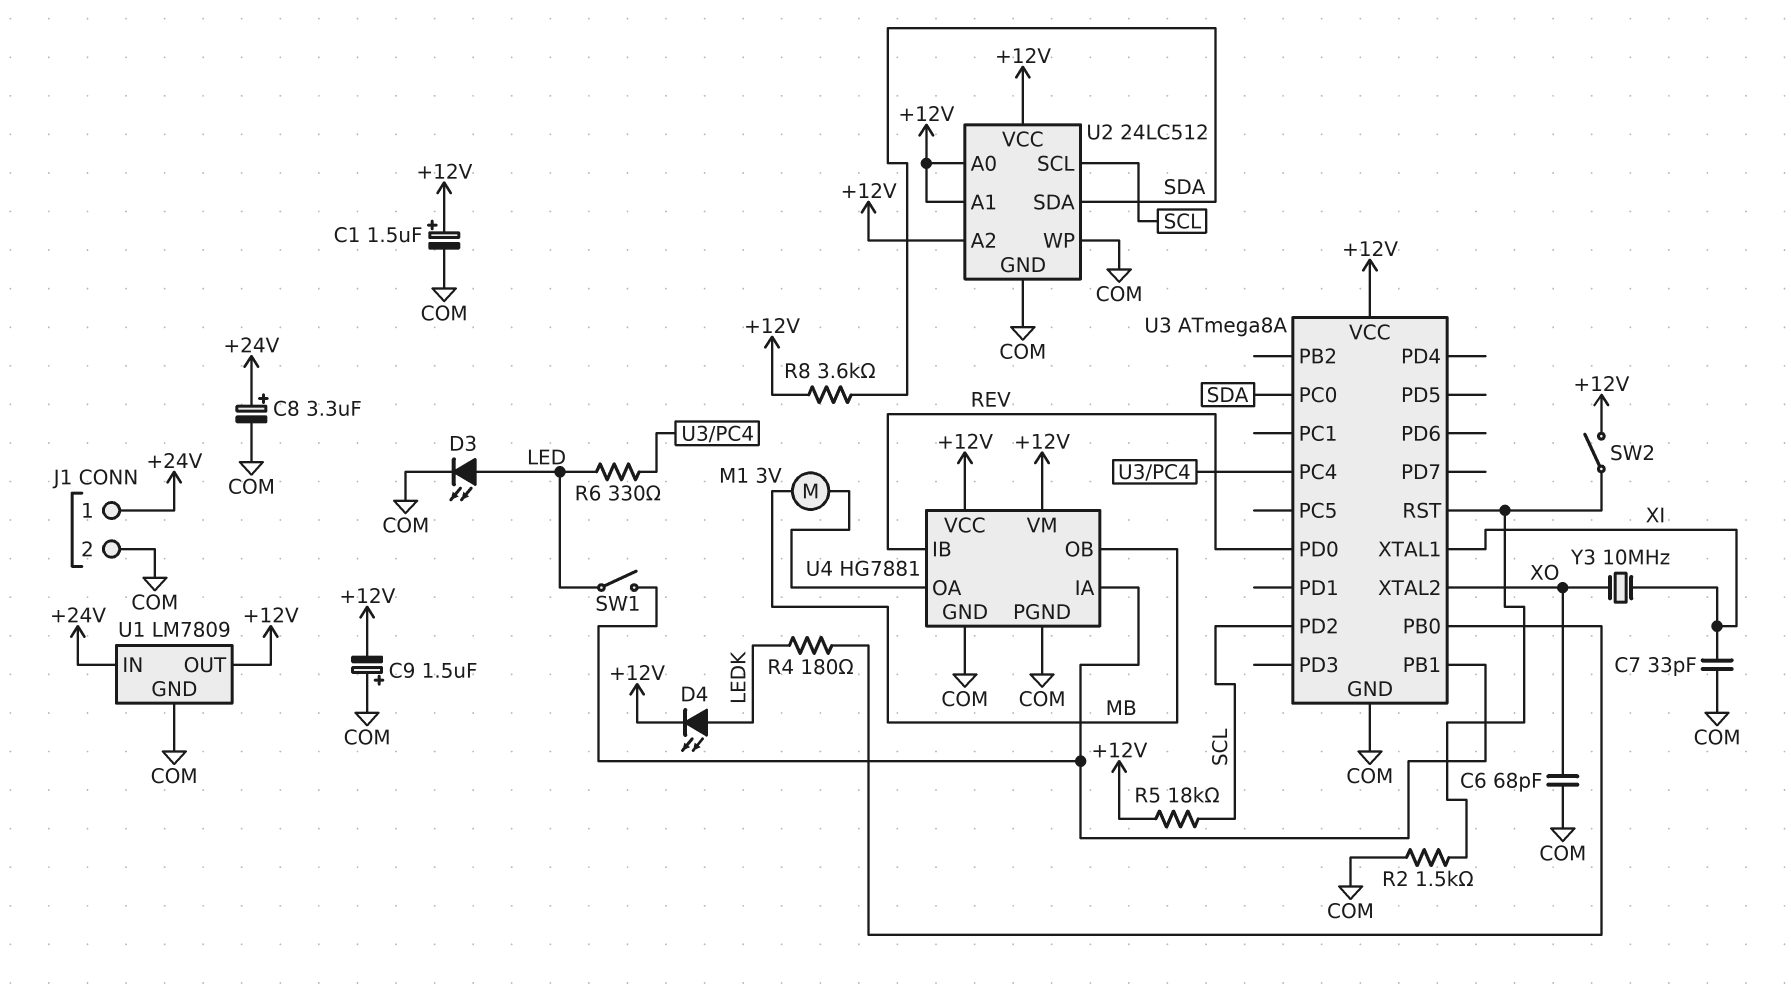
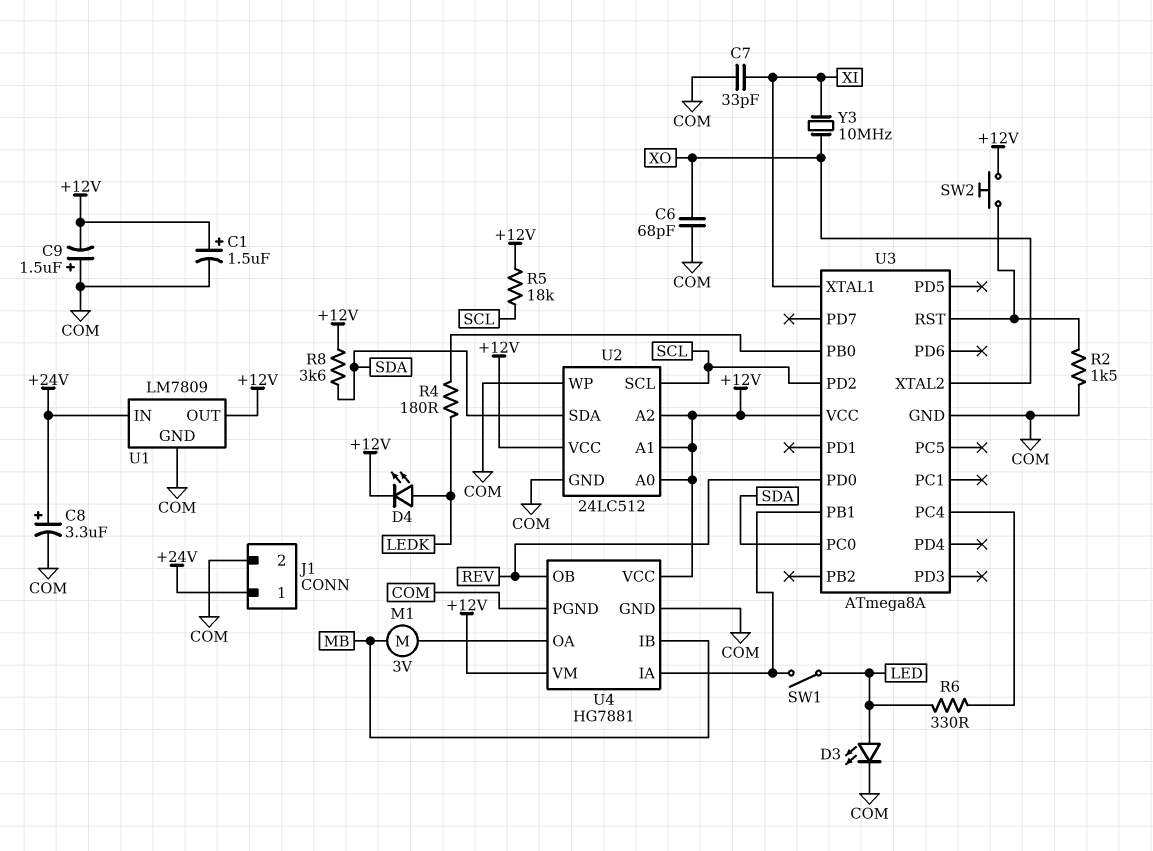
SW2: switch (+12V, U3/RST) -> button (+12V, U3/RST)
U4 pin IB: REV -> MB
U4 pin OB: MB -> REV

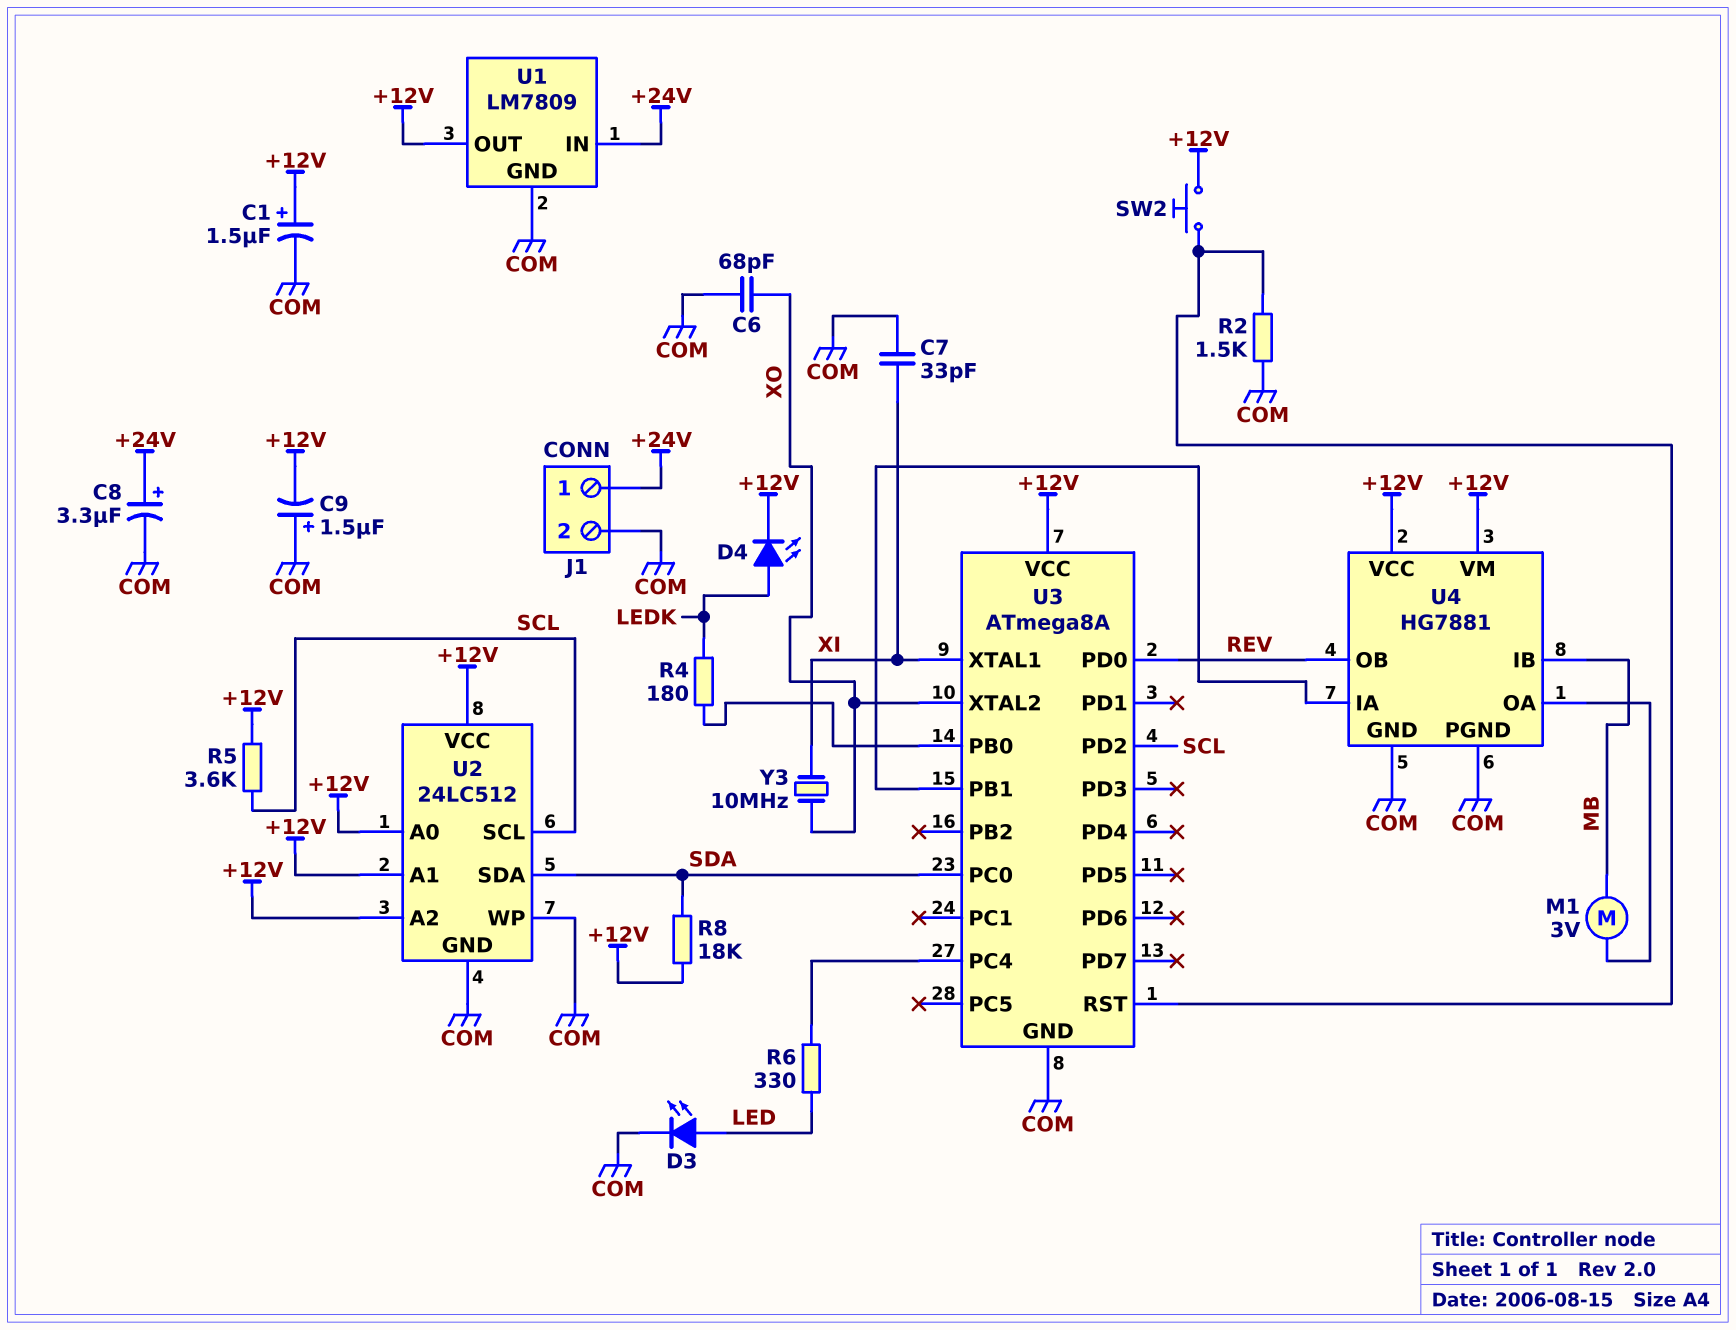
R5: 18k (+12V, SCL) -> 3.6k (+12V, SCL)
R8: 3.6k (+12V, SDA) -> 18k (+12V, SDA)
SW1: switch (LED, U3/PB1) -> none

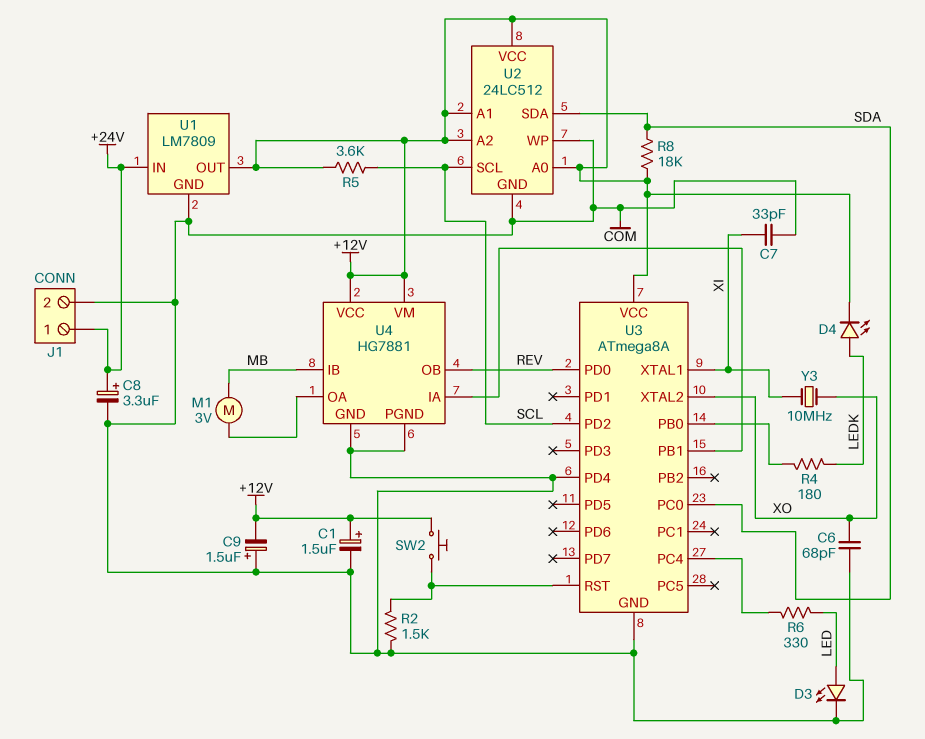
U3 pin PD4: none -> COM

